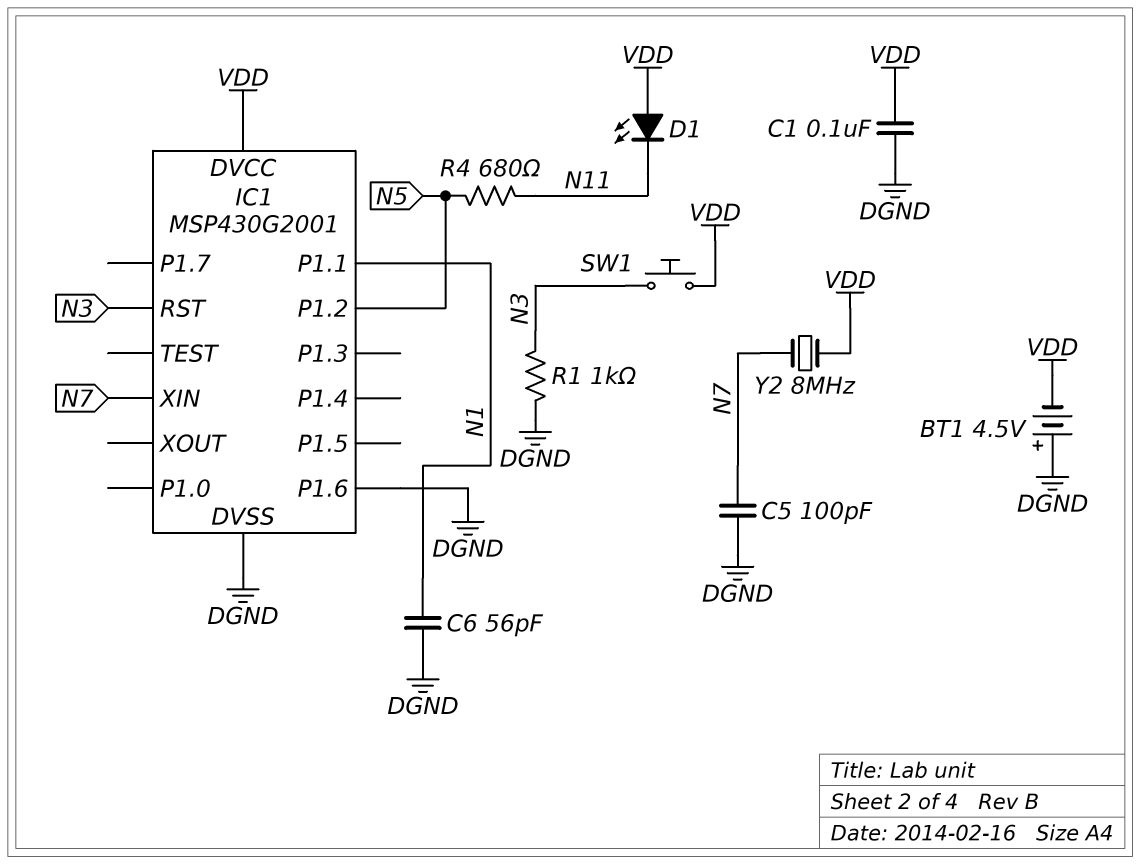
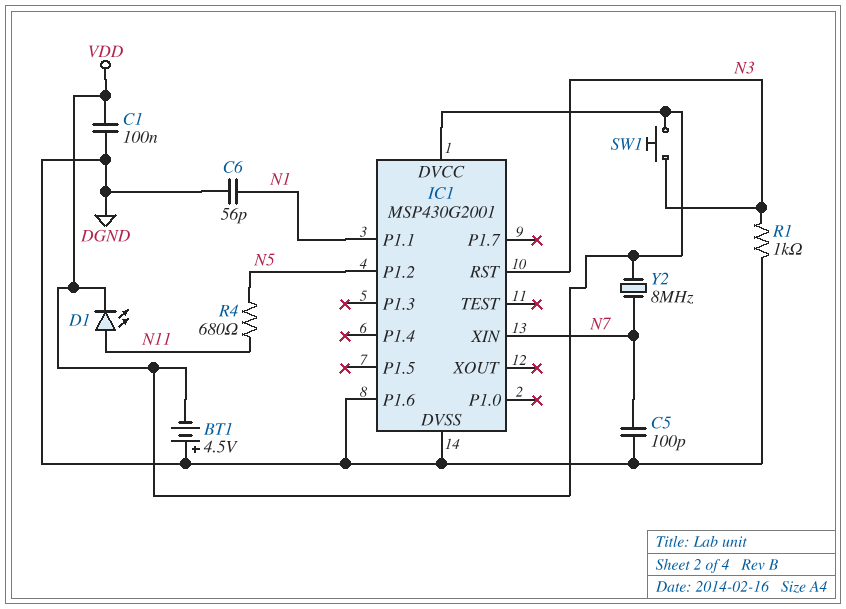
D1: LED (A VDD, K N11) -> LED (A N11, K VDD)

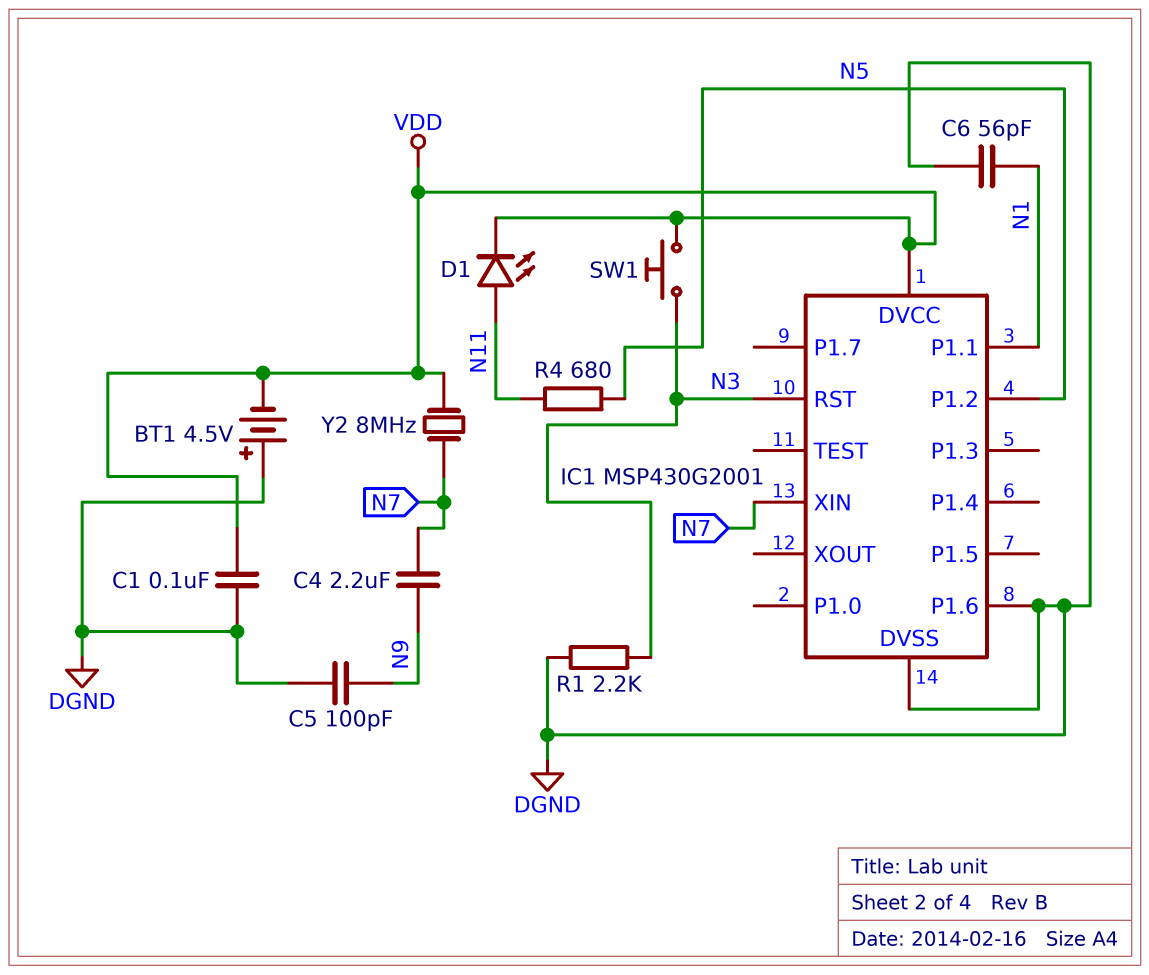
C4: none -> 2.2uF (N7, N9)
C5: 100pF (DGND, N7) -> 100pF (DGND, N9)
R1: 1k (DGND, N3) -> 2.2k (DGND, N3)

